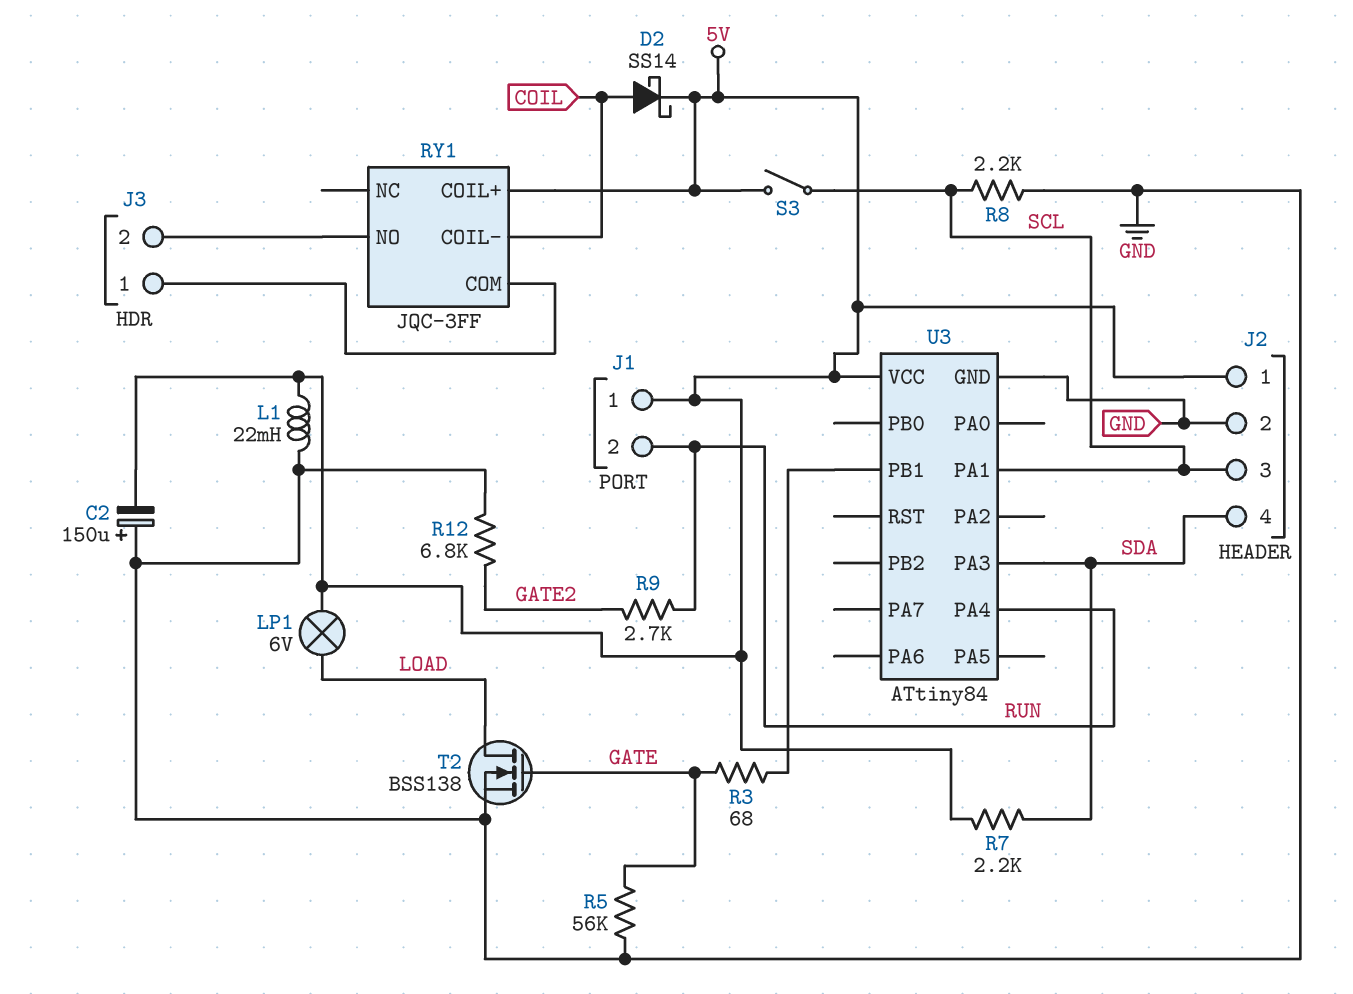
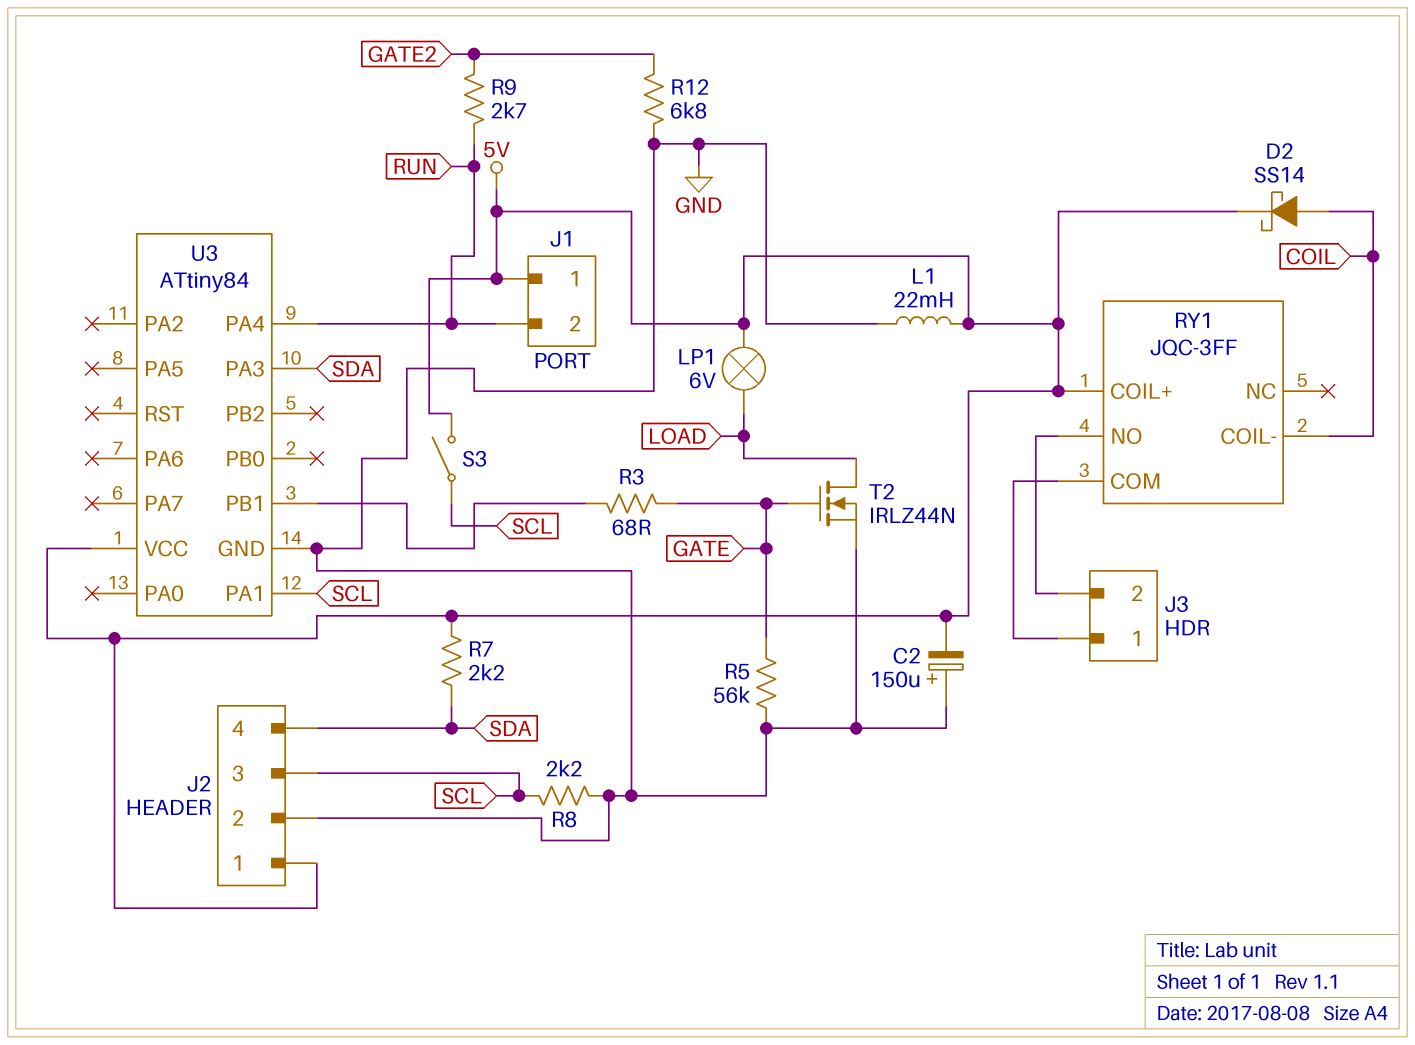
T2: NMOS BSS138 (G GATE, D LOAD, S GND) -> NMOS IRLZ44N (G GATE, D LOAD, S GND)

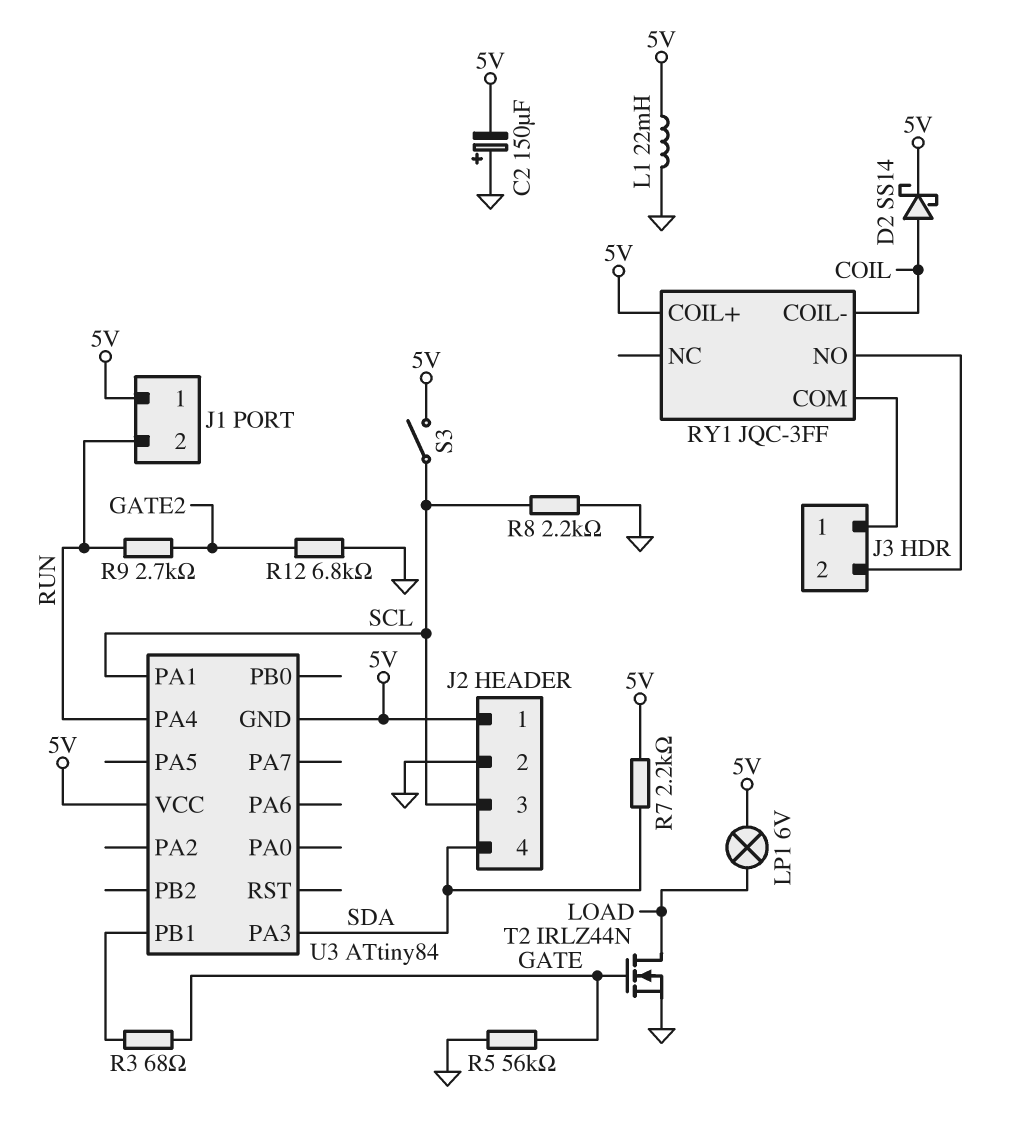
U3 pin GND: GND -> 5V

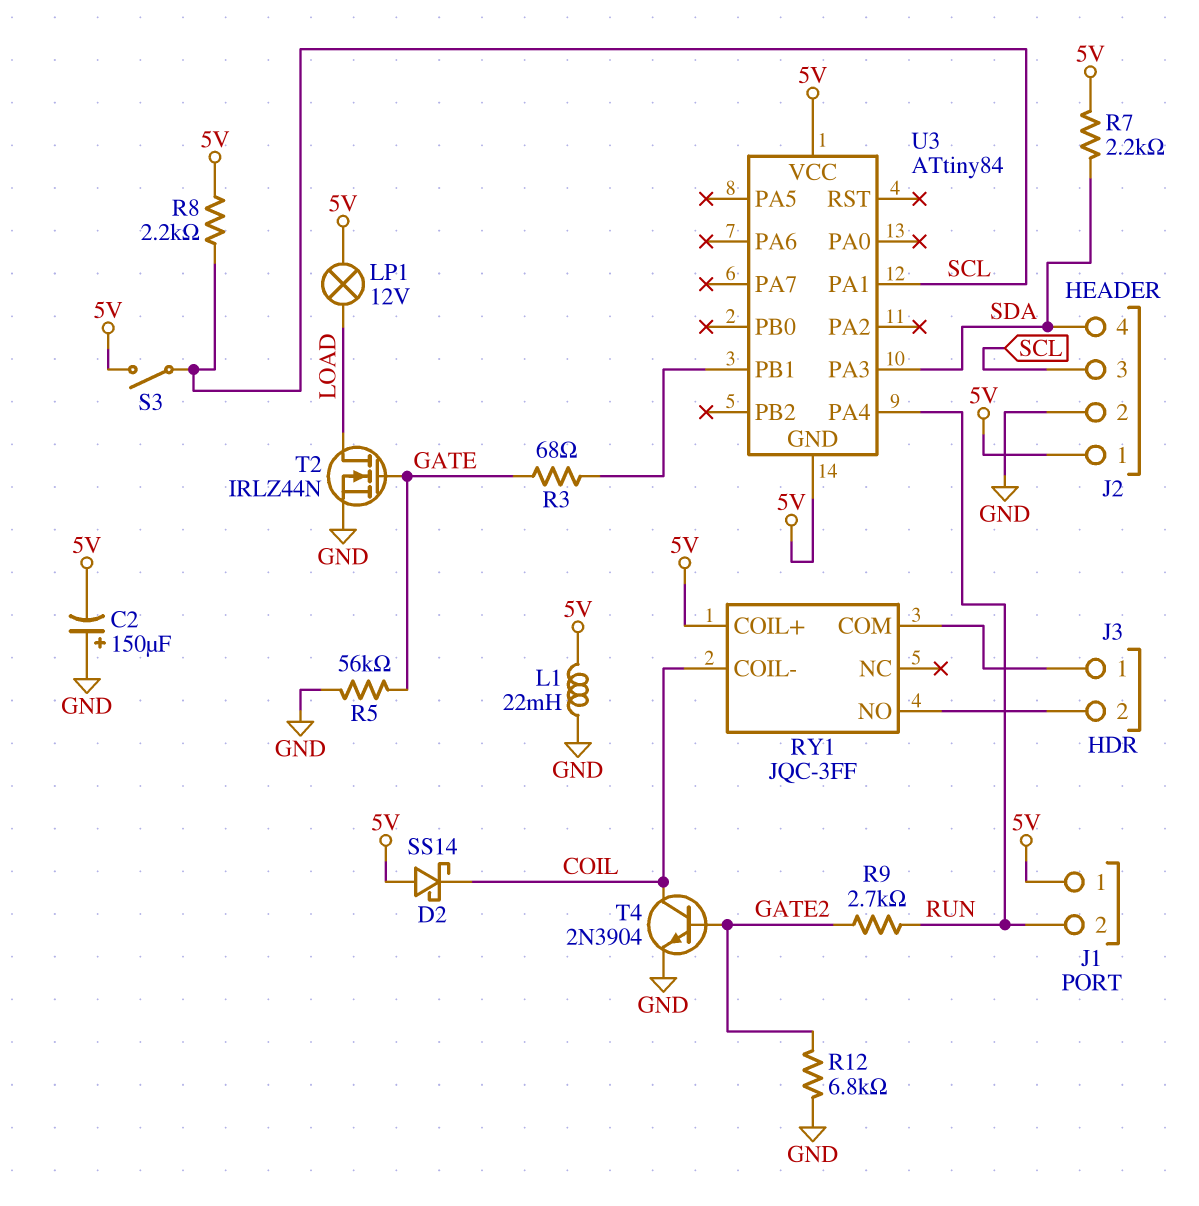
D2: schottky SS14 (A COIL, K 5V) -> schottky SS14 (A 5V, K COIL)
LP1: lamp 6V (5V, LOAD) -> lamp 12V (5V, LOAD)
R8: 2.2k (GND, SCL) -> 2.2k (5V, SCL)
T4: none -> NPN 2N3904 (B GATE2, C COIL, E GND)

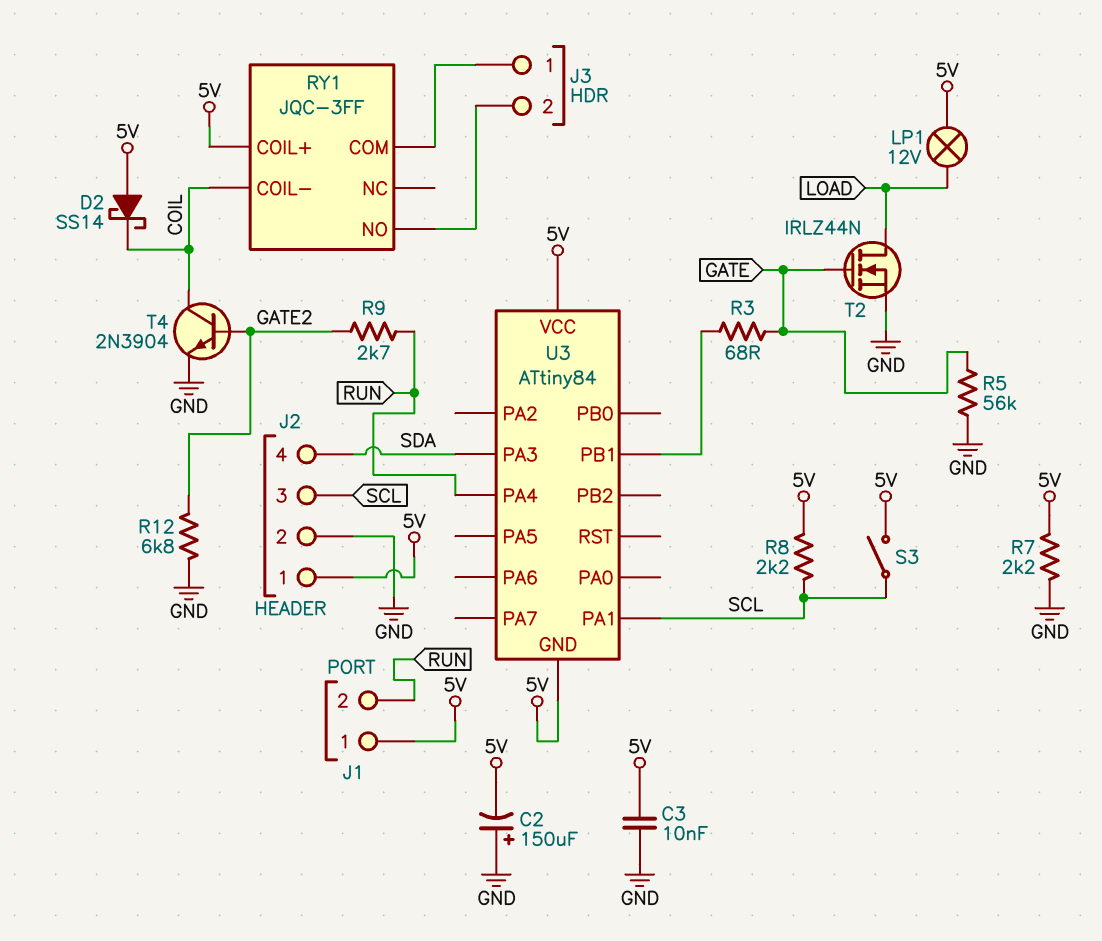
C3: none -> 10nF (5V, GND)
L1: 22mH (5V, GND) -> none
R7: 2.2k (5V, SDA) -> 2.2k (5V, GND)

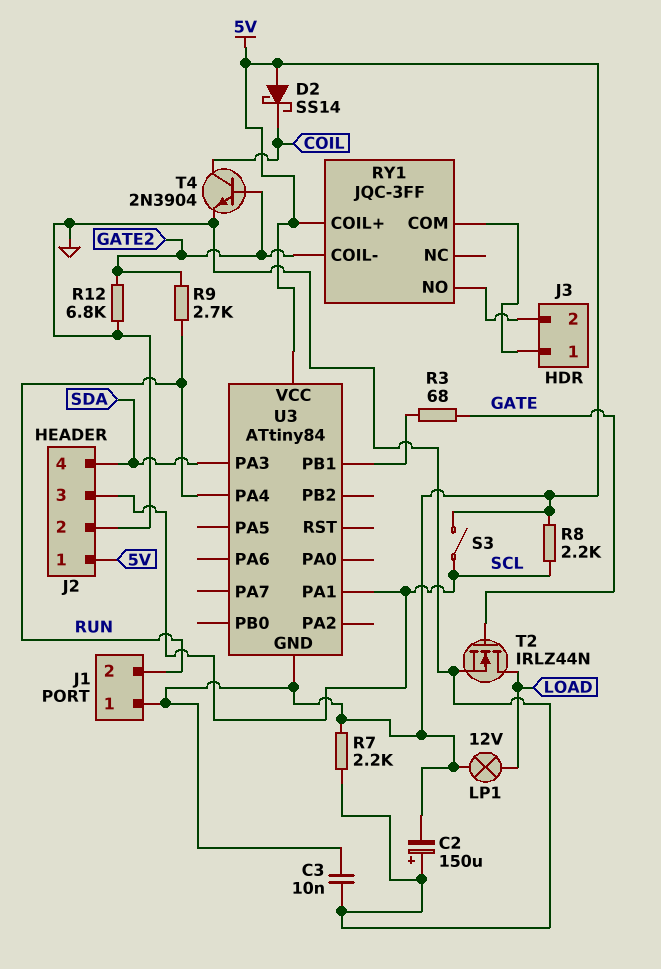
R5: 56k (GATE, GND) -> none
RY1 pin COIL-: COIL -> GATE2

